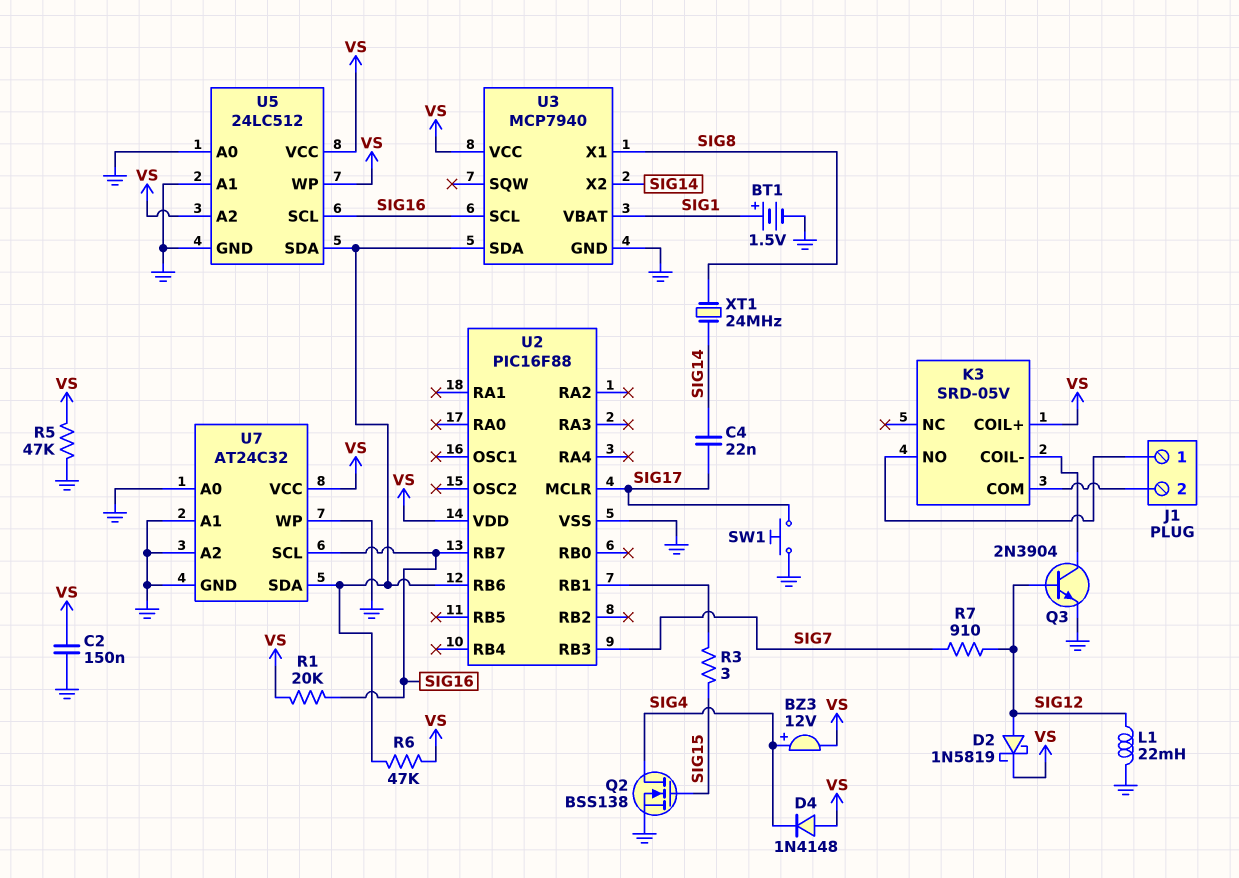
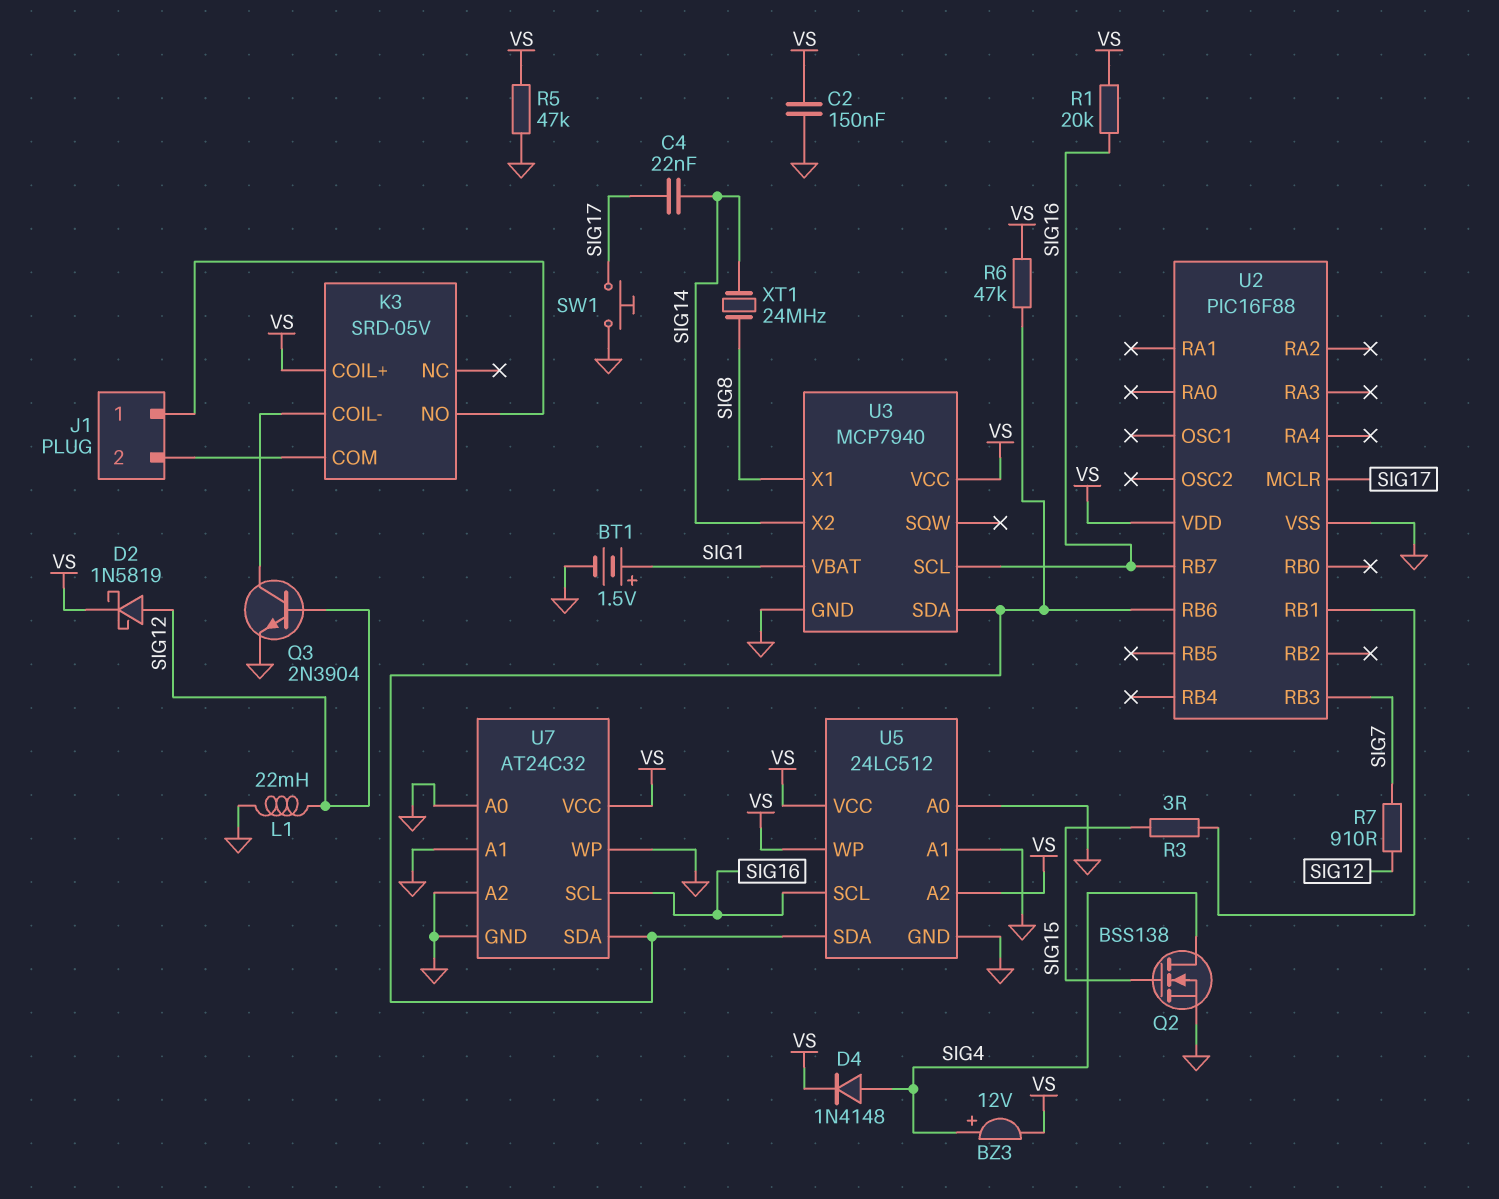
D4: diode 1N4148 (A VS, K SIG4) -> diode 1N4148 (A SIG4, K VS)

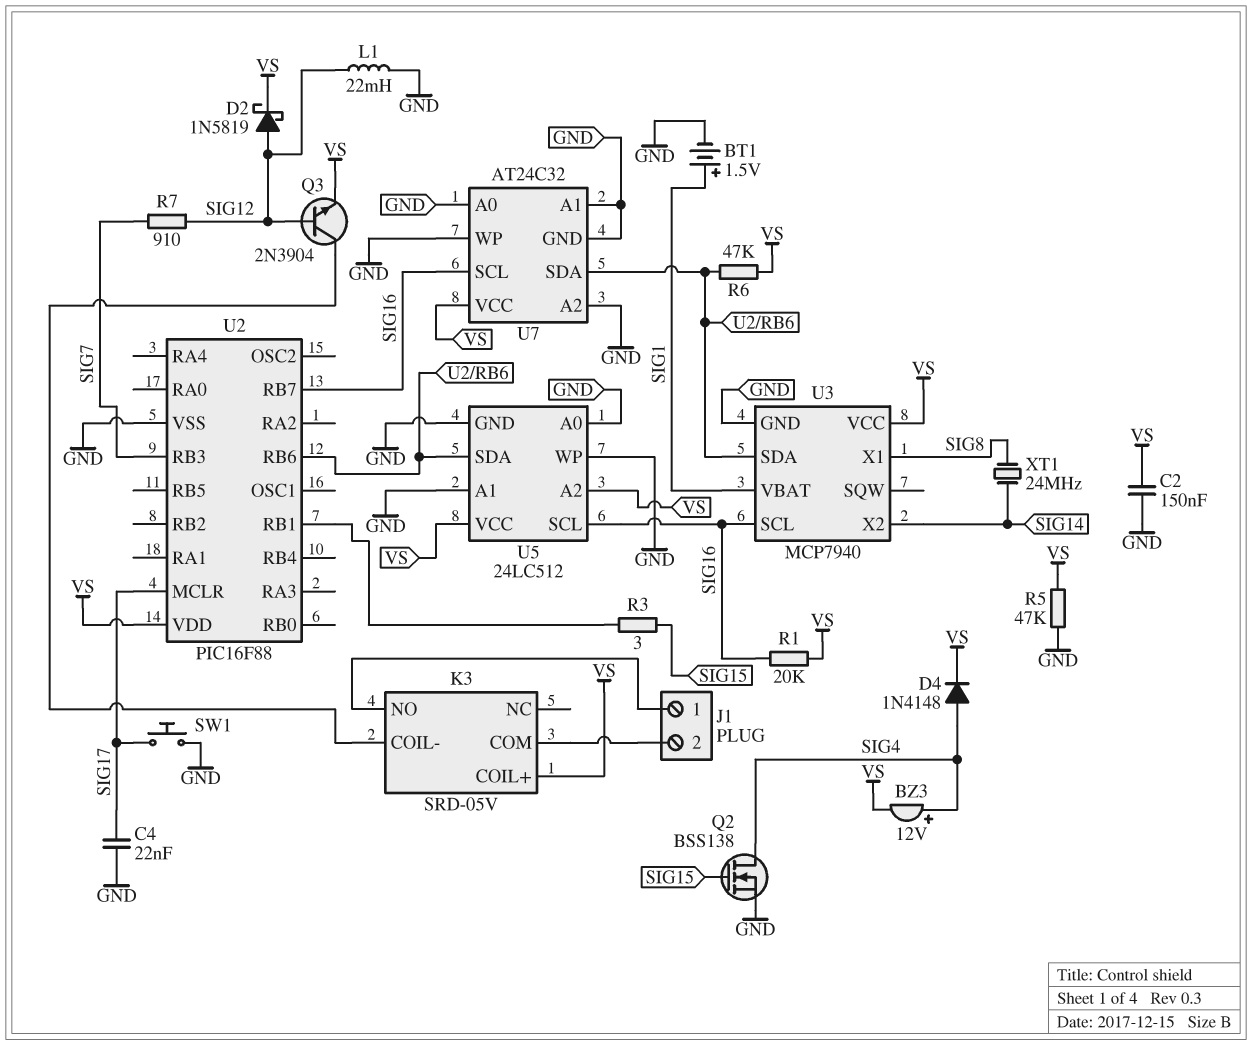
C4: 22nF (SIG14, SIG17) -> 22nF (GND, SIG17)
Q3: NPN 2N3904 (B SIG12, C K3/COIL-, E GND) -> NPN 2N3904 (B SIG12, C K3/COIL-, E VS)
U5 pin WP: VS -> GND

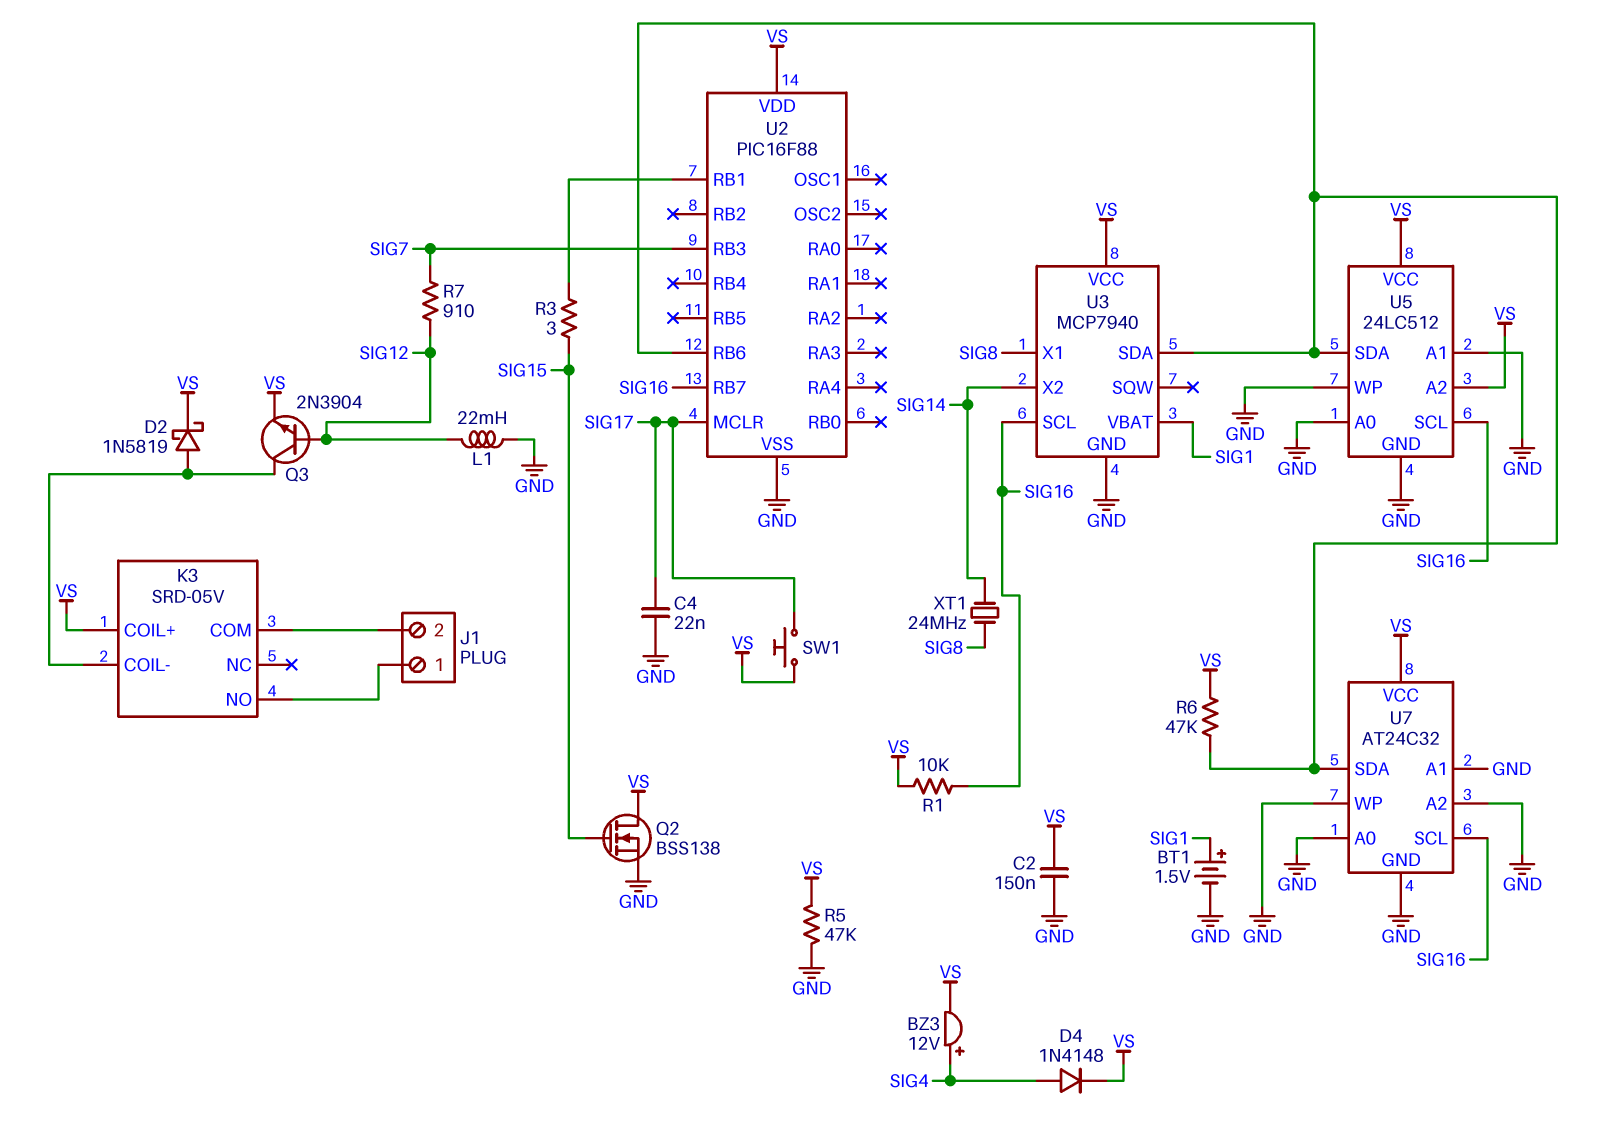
D2: schottky 1N5819 (A SIG12, K VS) -> schottky 1N5819 (A K3/COIL-, K VS)
Q2: NMOS BSS138 (G SIG15, D SIG4, S GND) -> NMOS BSS138 (G SIG15, D VS, S GND)
R1: 20k (SIG16, VS) -> 10k (SIG16, VS)
SW1: button (GND, SIG17) -> button (SIG17, VS)

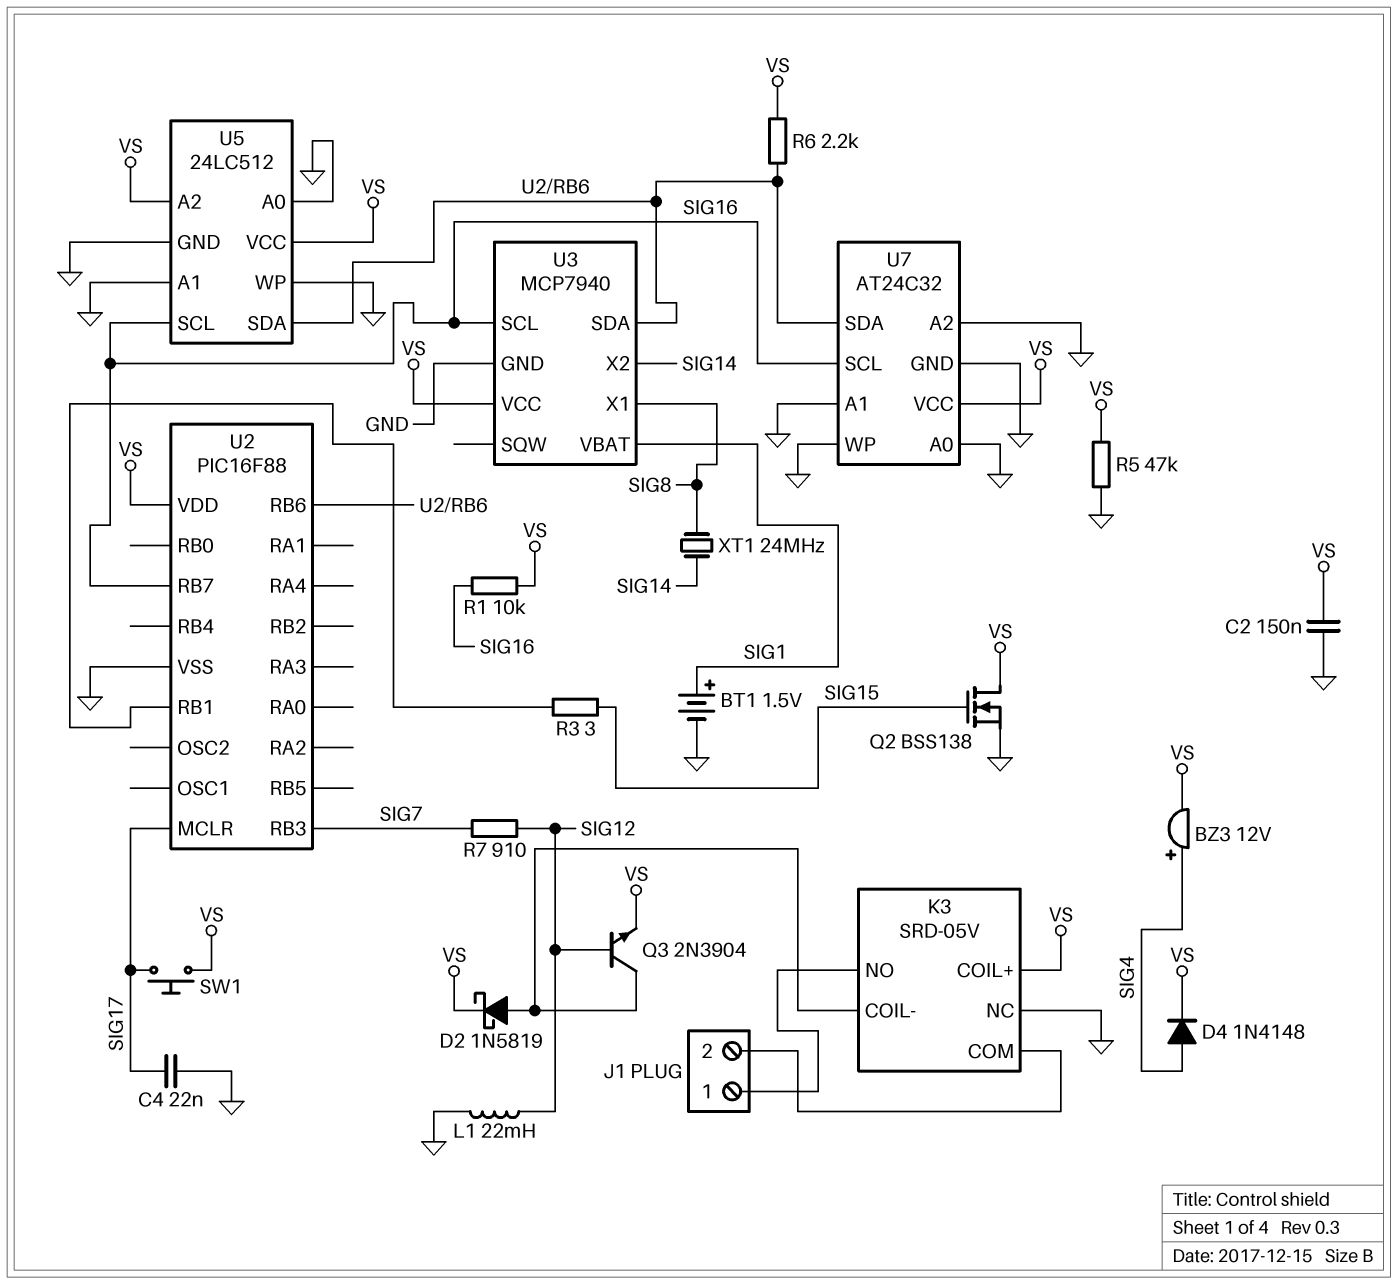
K3 pin NC: none -> GND
R6: 47k (U2/RB6, VS) -> 2.2k (U2/RB6, VS)

